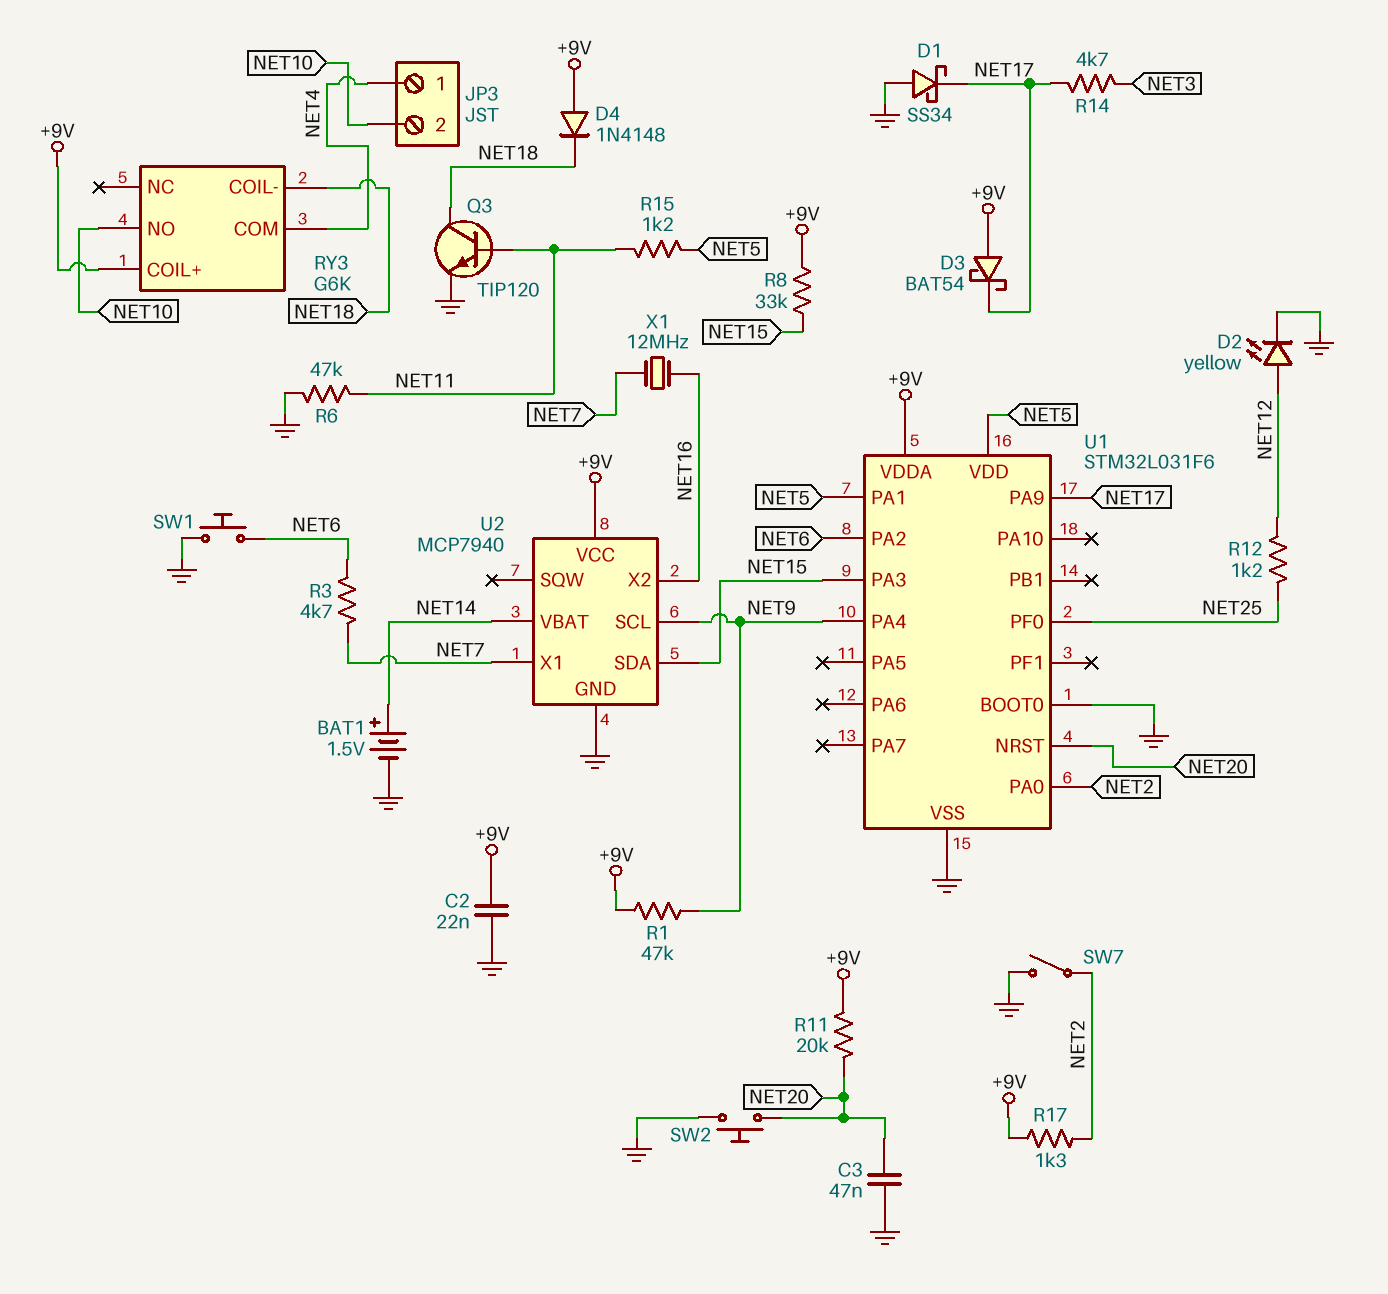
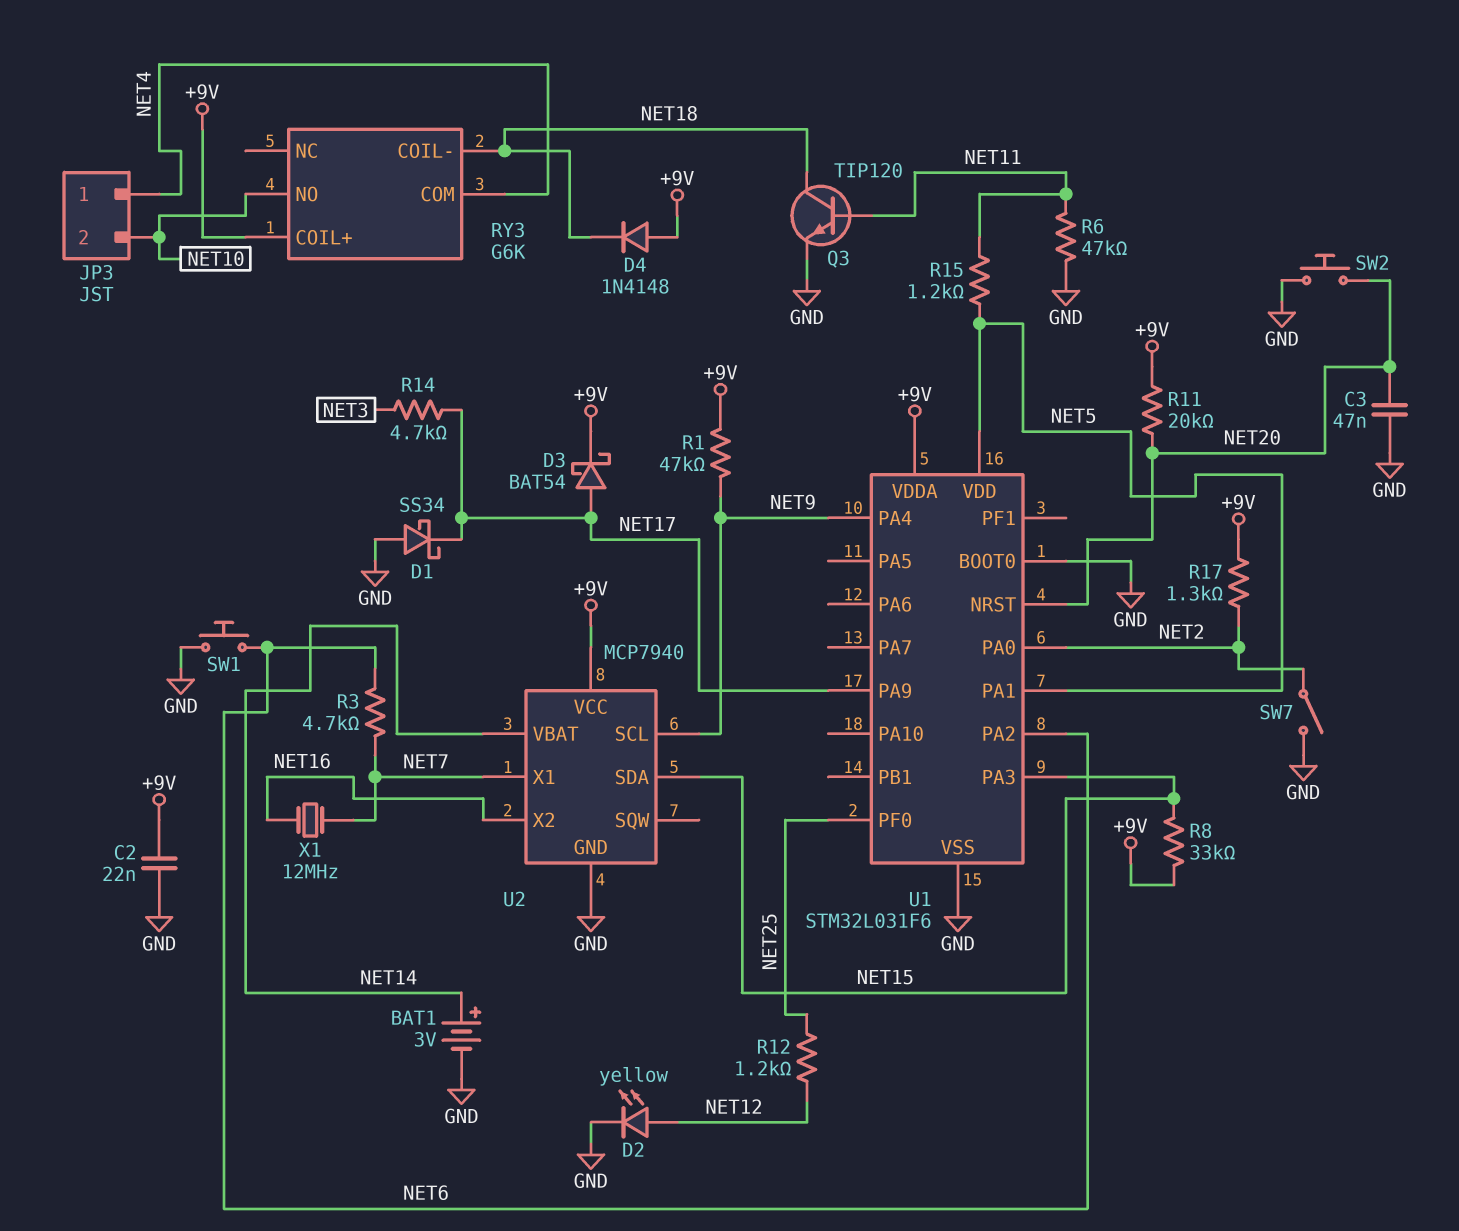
BAT1: 1.5V (plus NET14, minus GND) -> 3V (plus NET14, minus GND)
D3: schottky BAT54 (A +9V, K NET17) -> schottky BAT54 (A NET17, K +9V)

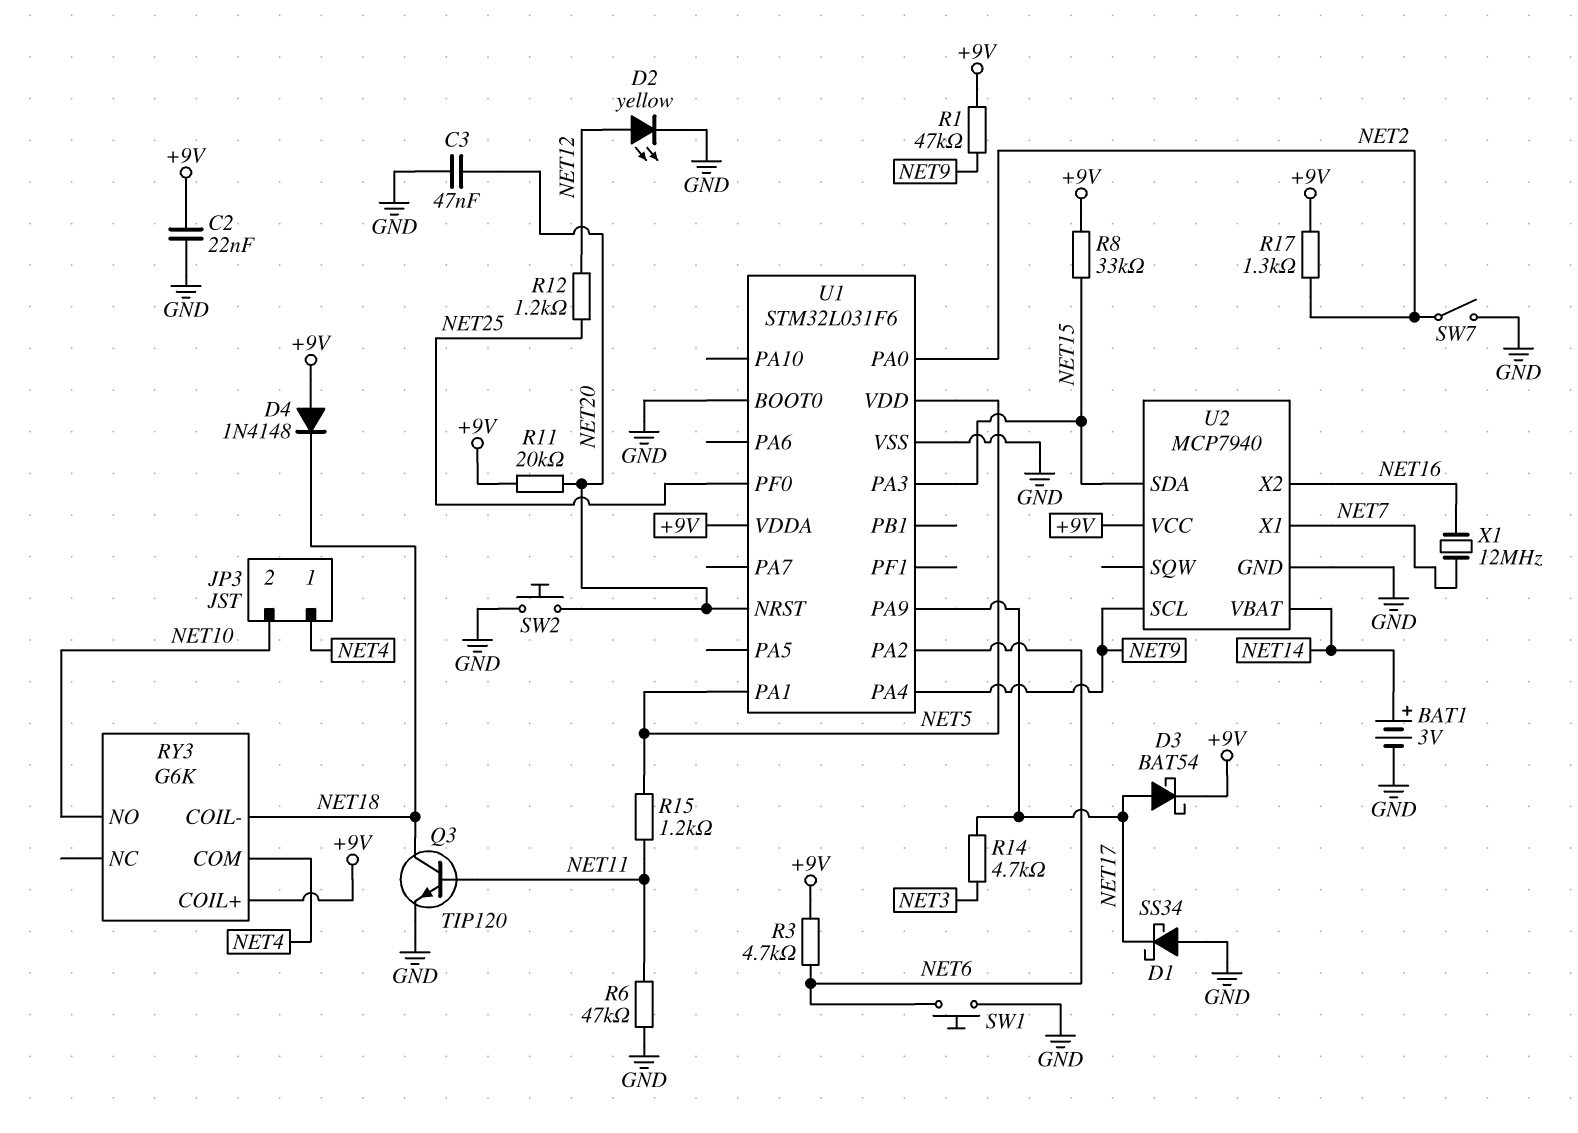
R3: 4.7k (NET6, NET7) -> 4.7k (+9V, NET6)

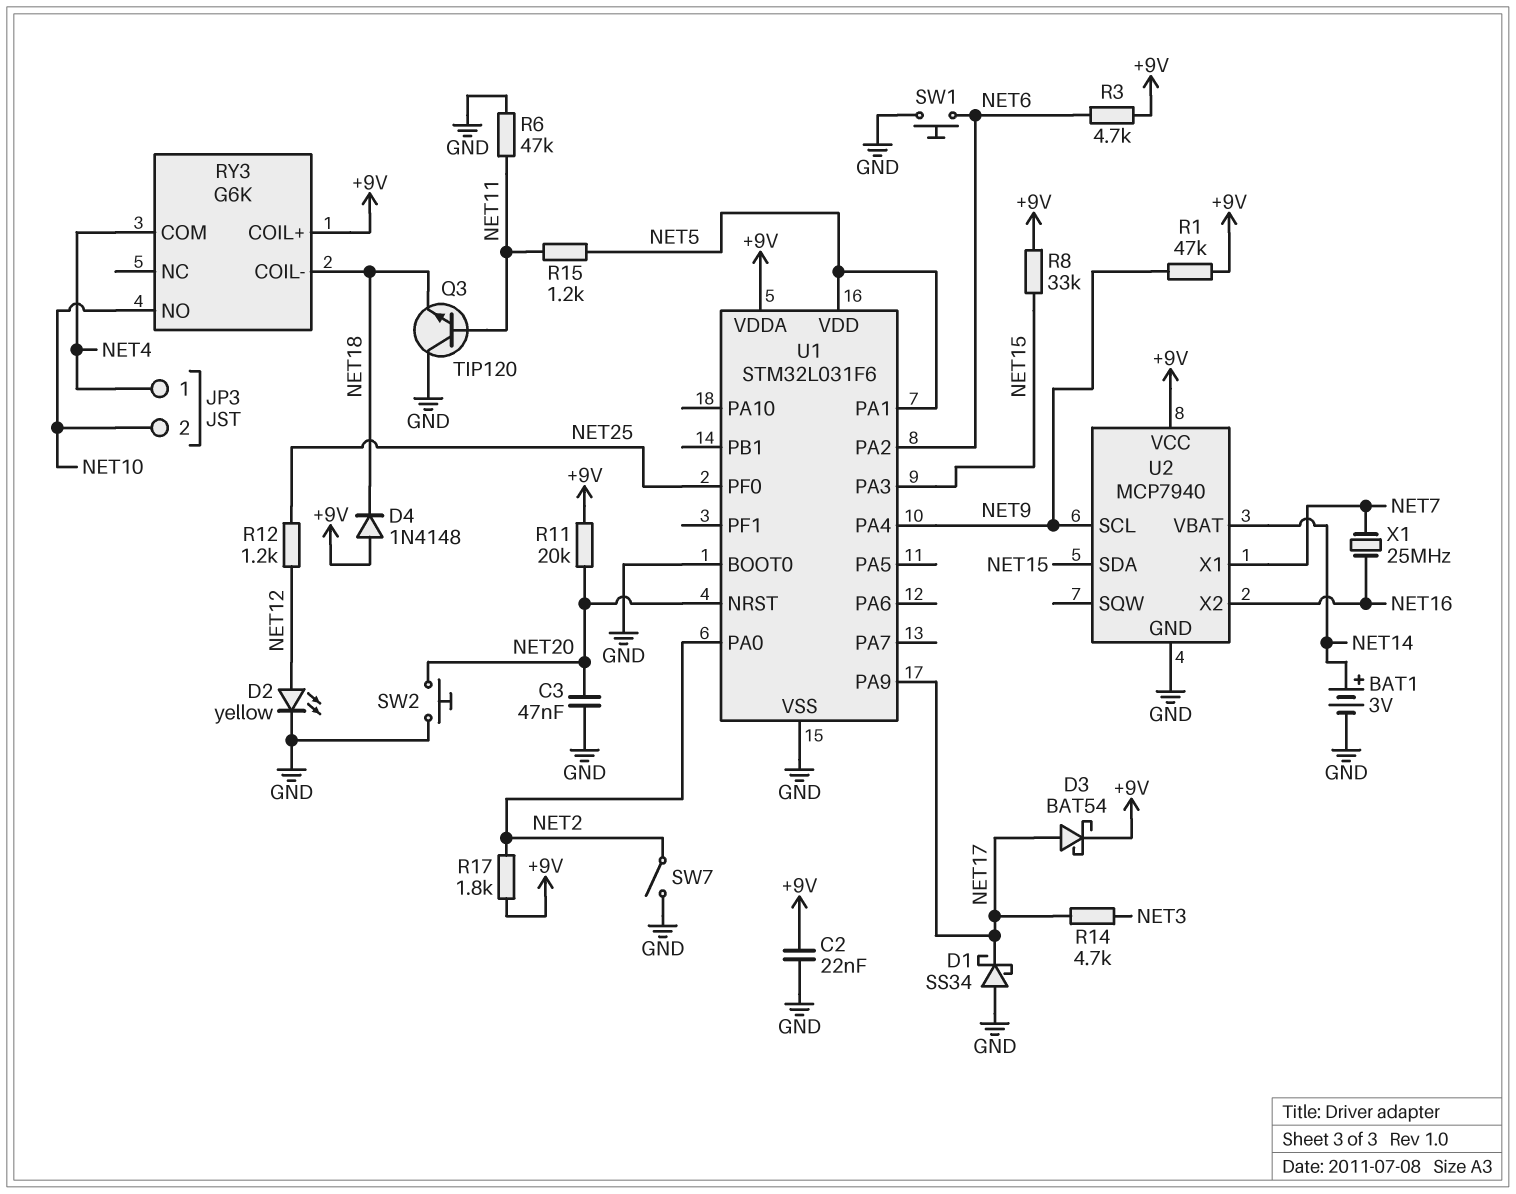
Q3: NPN TIP120 (B NET11, C NET18, E GND) -> NPN TIP120 (B NET11, C GND, E NET18)
R17: 1.3k (+9V, NET2) -> 1.8k (+9V, NET2)
X1: 12MHz (NET7, NET16) -> 25MHz (NET7, NET16)

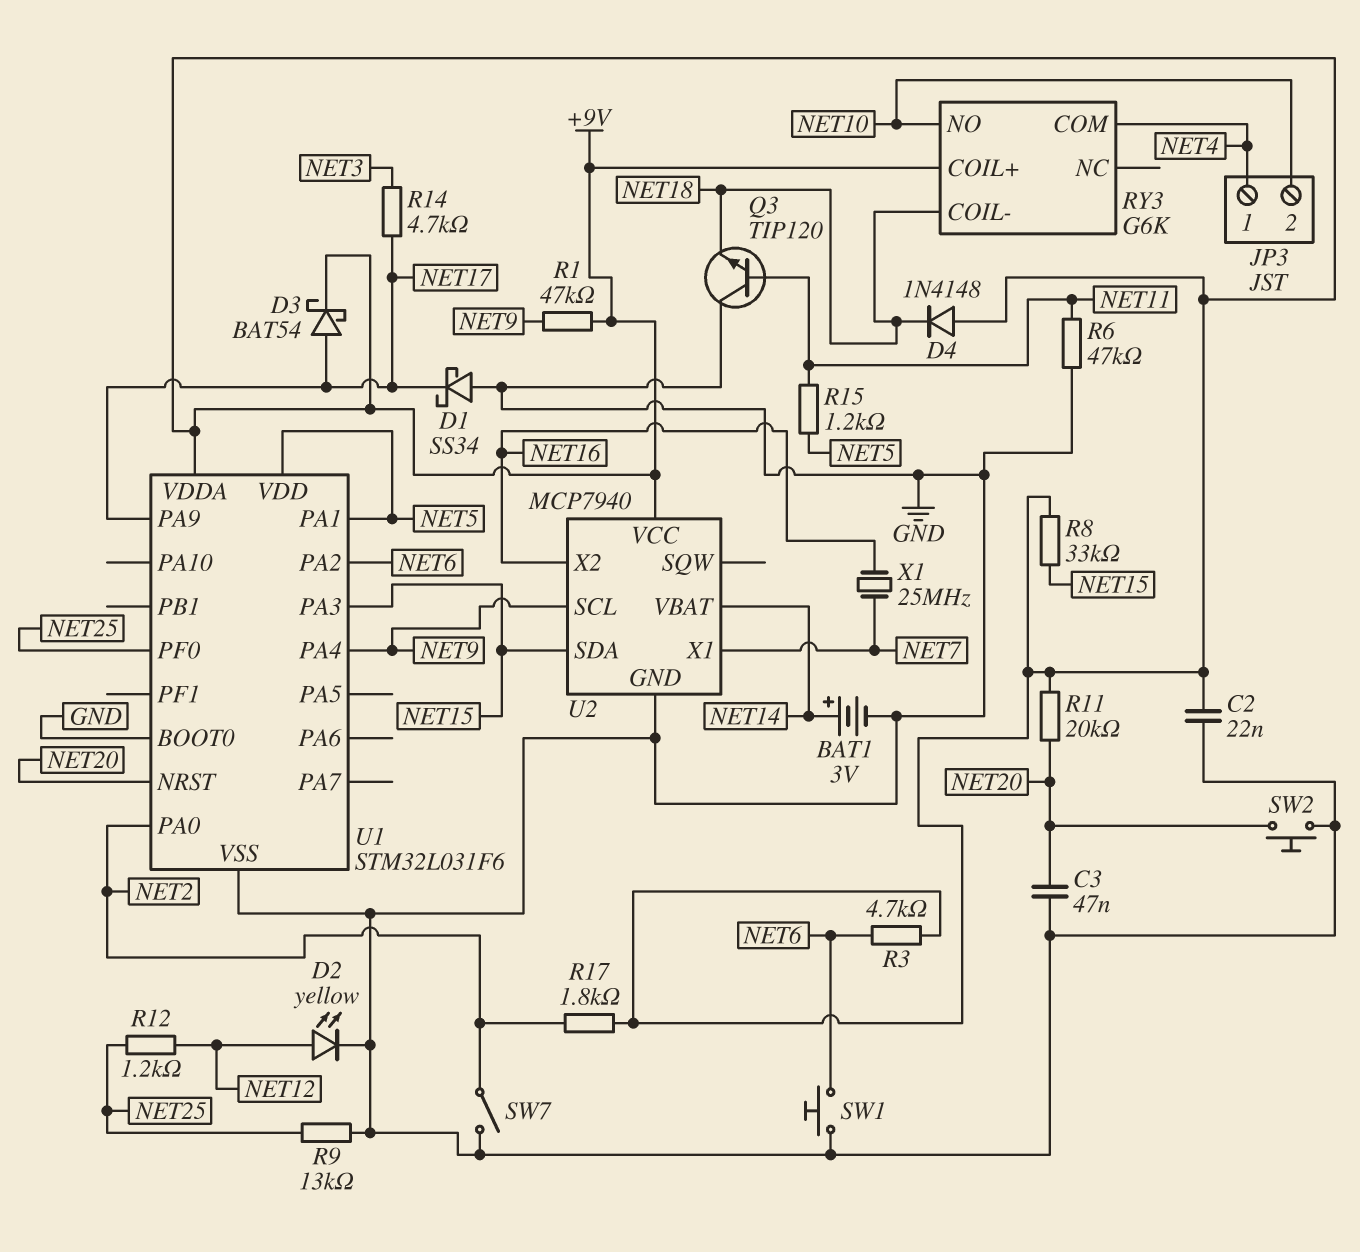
R9: none -> 13k (GND, NET25)

